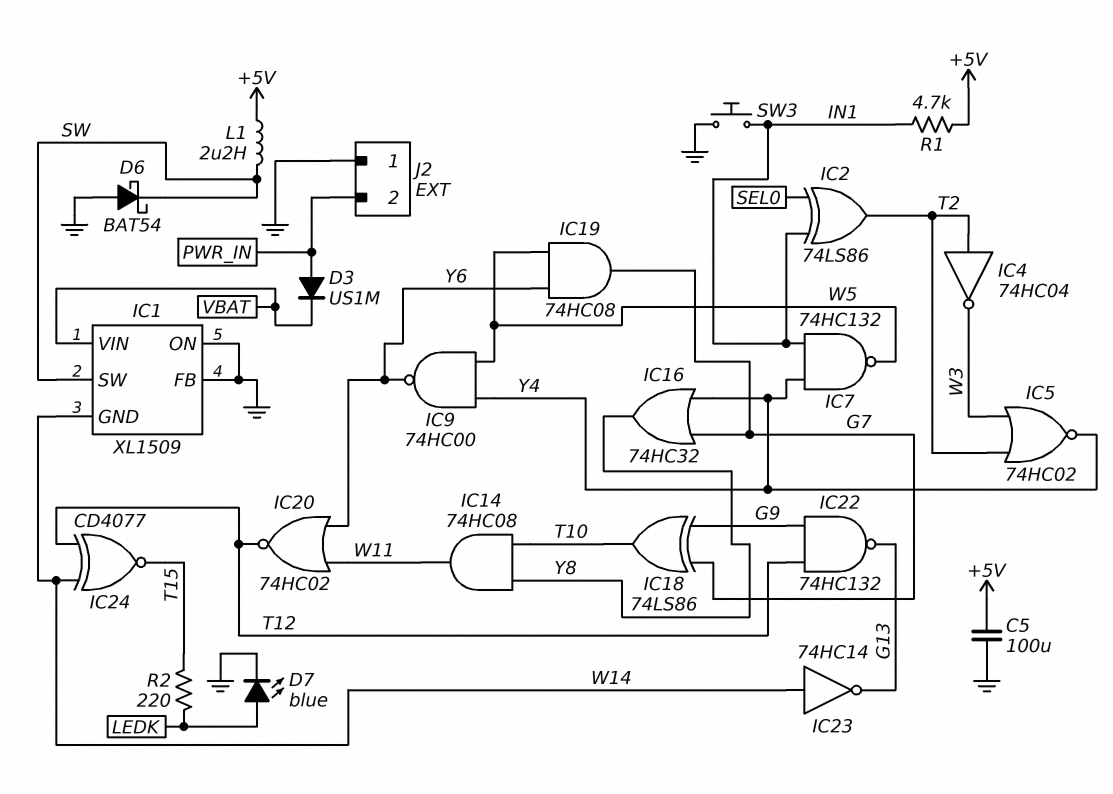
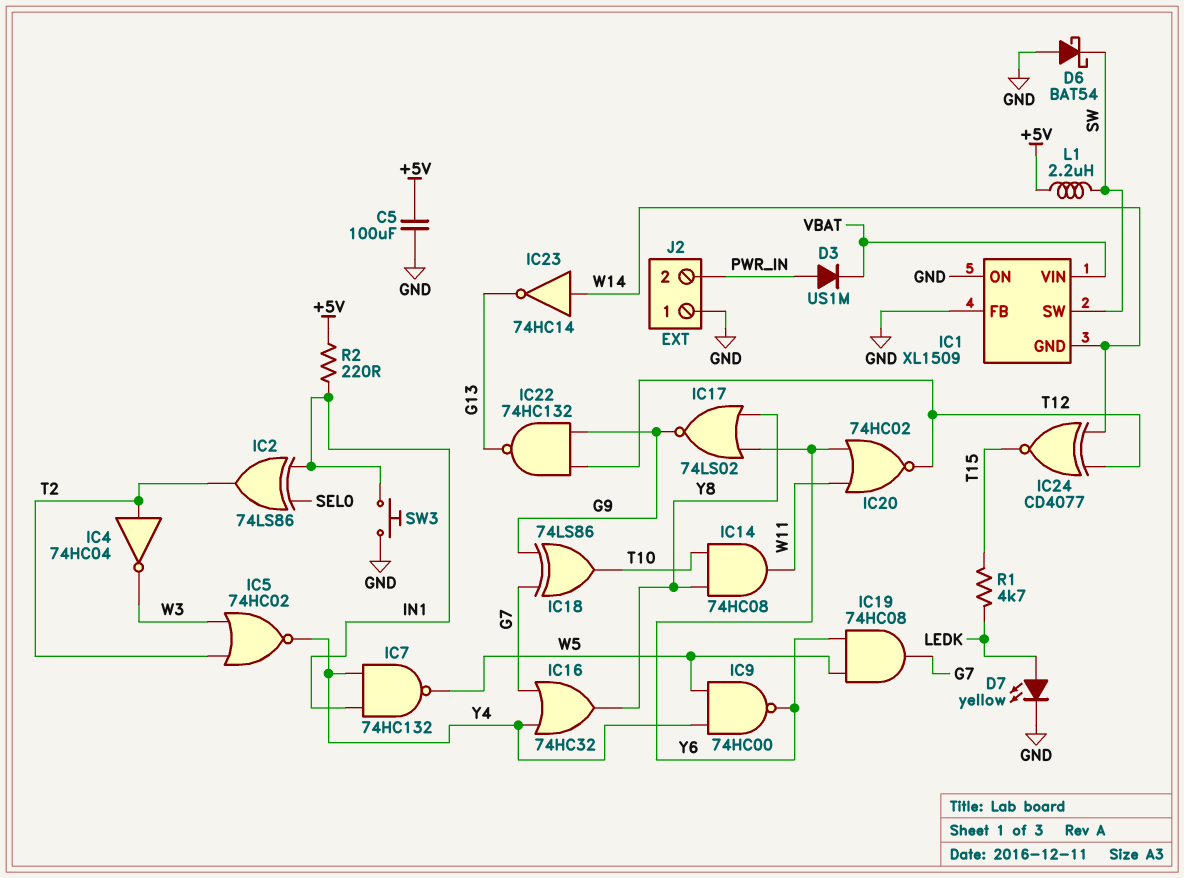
D7: LED blue (A LEDK, K GND) -> LED yellow (A LEDK, K GND)
IC17: none -> NOR 74LS02 (in Y6, in Y8, out G9)
R1: 4.7k (+5V, IN1) -> 4.7k (LEDK, T15)
R2: 220 (LEDK, T15) -> 220 (+5V, IN1)

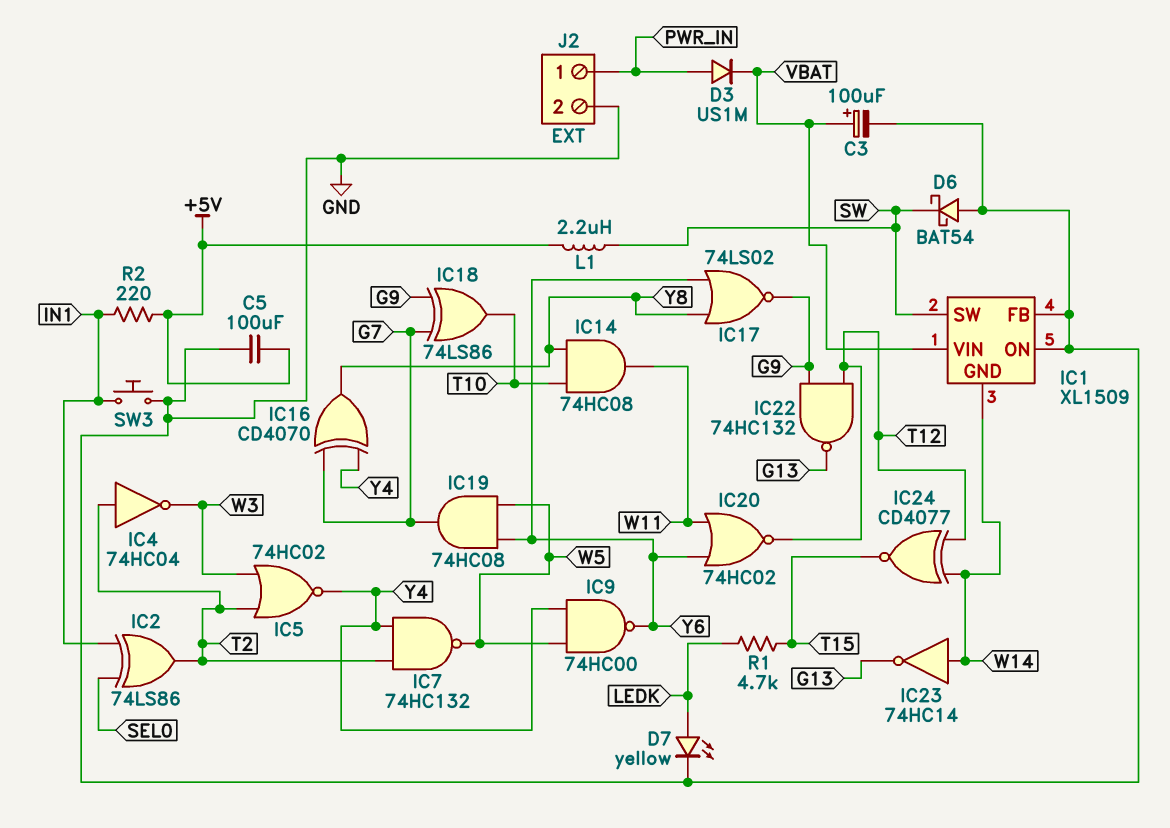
C3: none -> 100uF (plus VBAT, minus GND)
IC7: NAND 74HC132 (in IN1, in Y4, out W5) -> NAND 74HC132 (in T2, in Y4, out W5)
IC16: OR 74HC32 (in G7, in Y4, out Y8) -> XOR CD4070 (in G7, in Y4, out Y8)
J2 pin 1: GND -> PWR_IN
J2 pin 2: PWR_IN -> GND

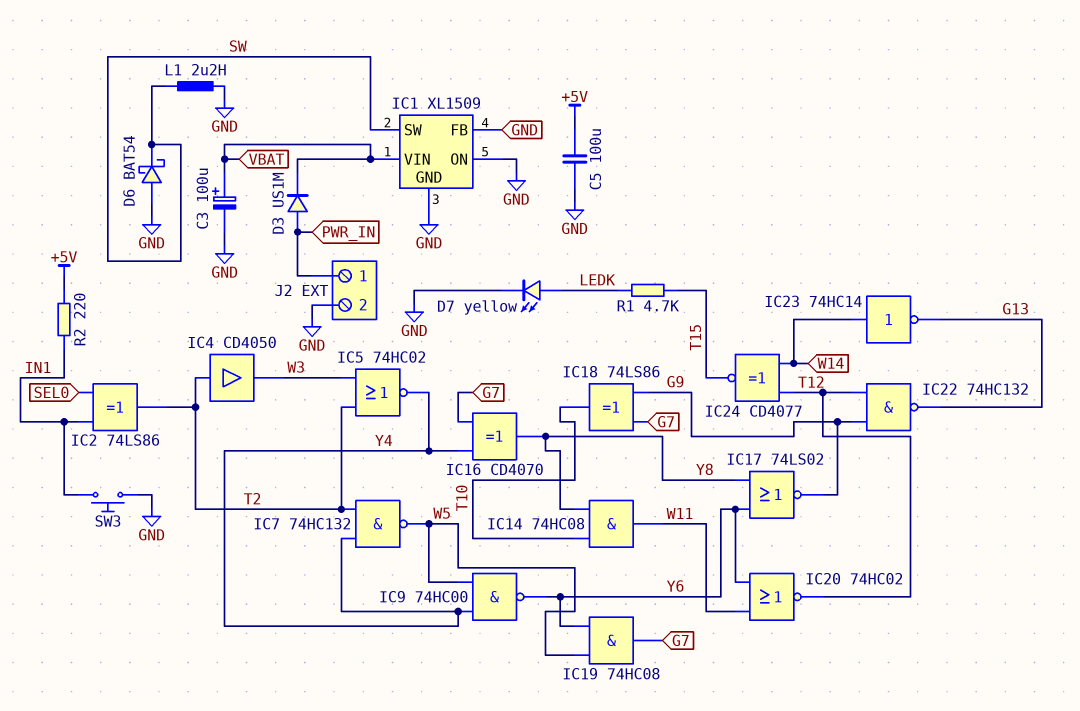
IC1 pin GND: W14 -> GND
IC4: NOT 74HC04 (in T2, out W3) -> buffer CD4050 (in T2, out W3)
L1: 2.2uH (+5V, SW) -> 2.2uH (GND, SW)

